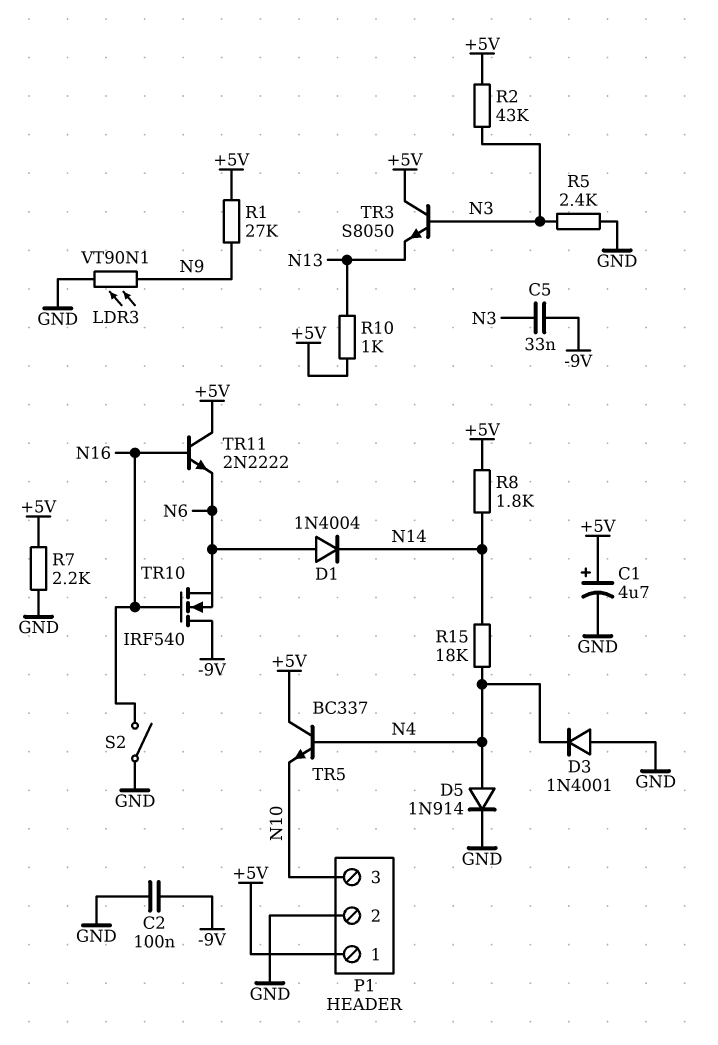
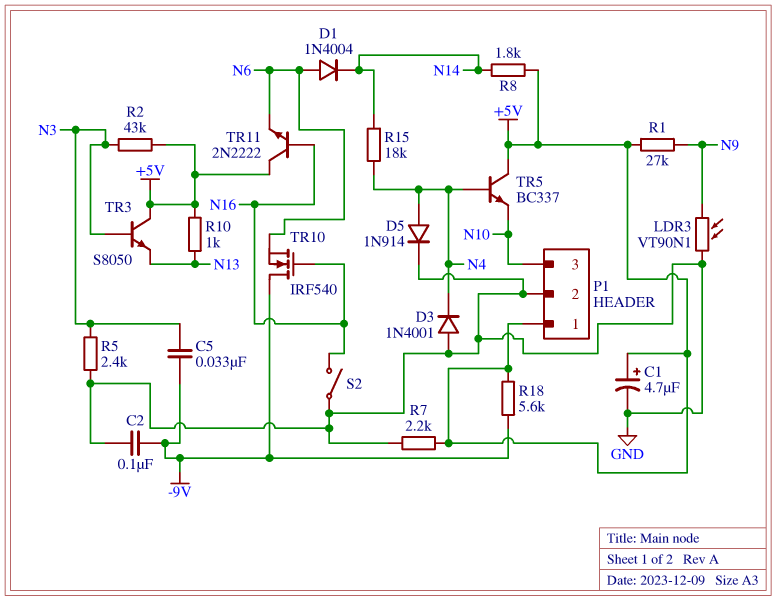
R18: none -> 5.6k (+5V, -9V)

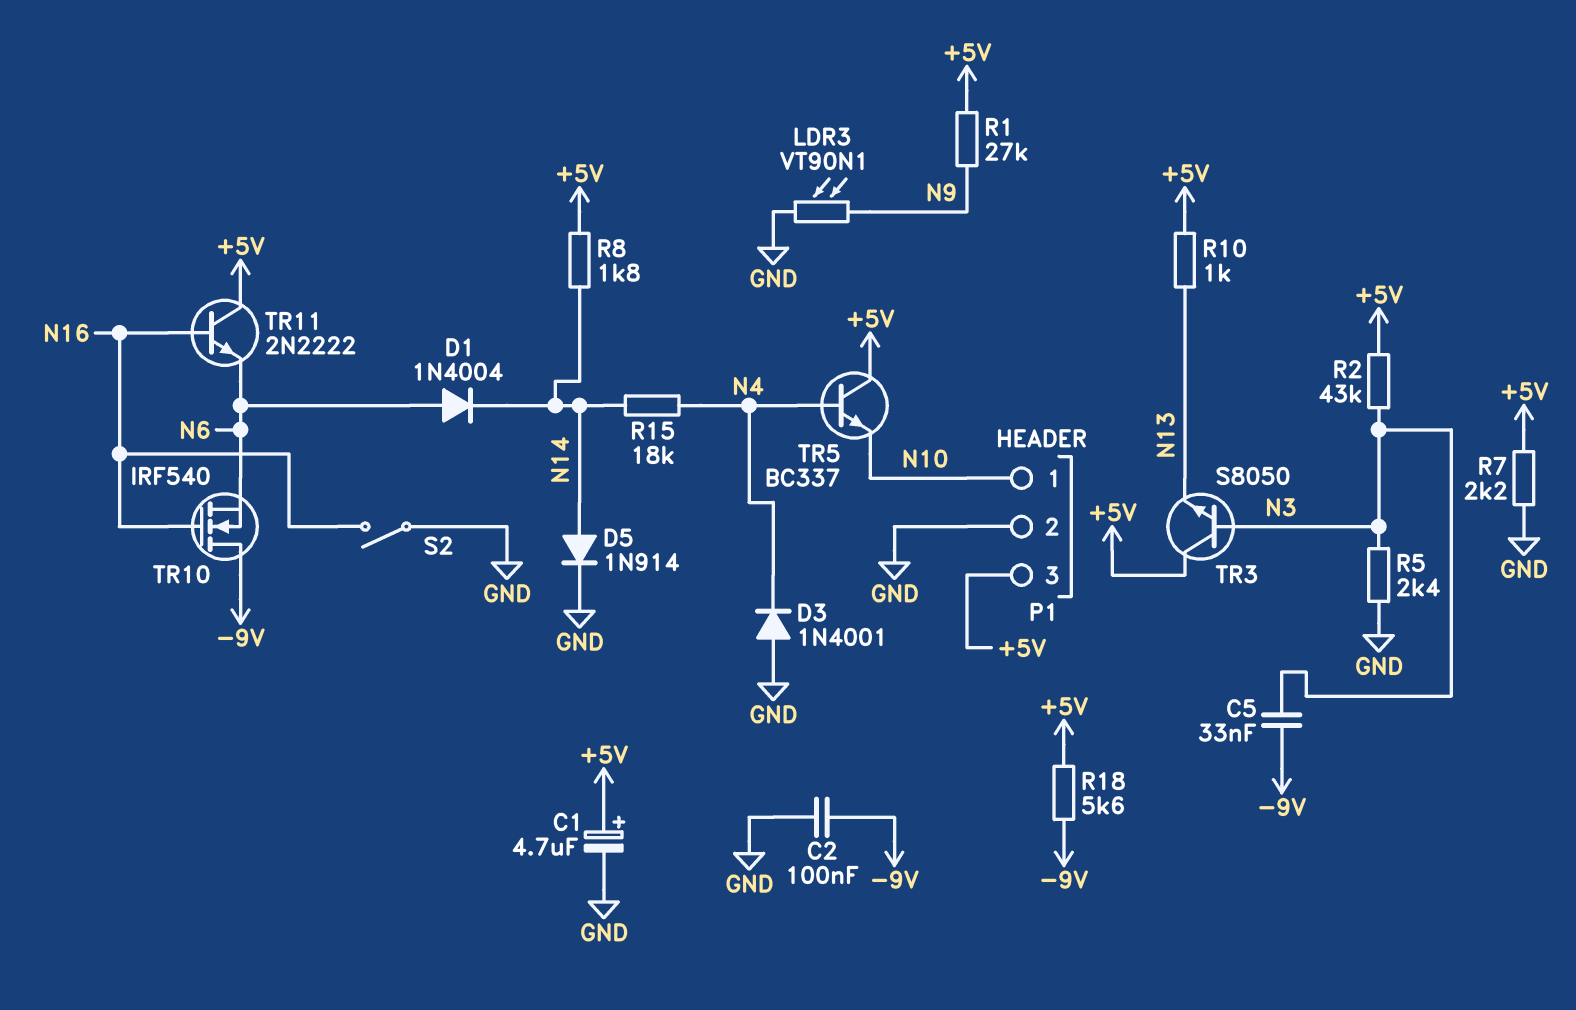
D5: diode 1N914 (A N4, K GND) -> diode 1N914 (A N14, K GND)
P1 pin 1: +5V -> N10
P1 pin 3: N10 -> +5V

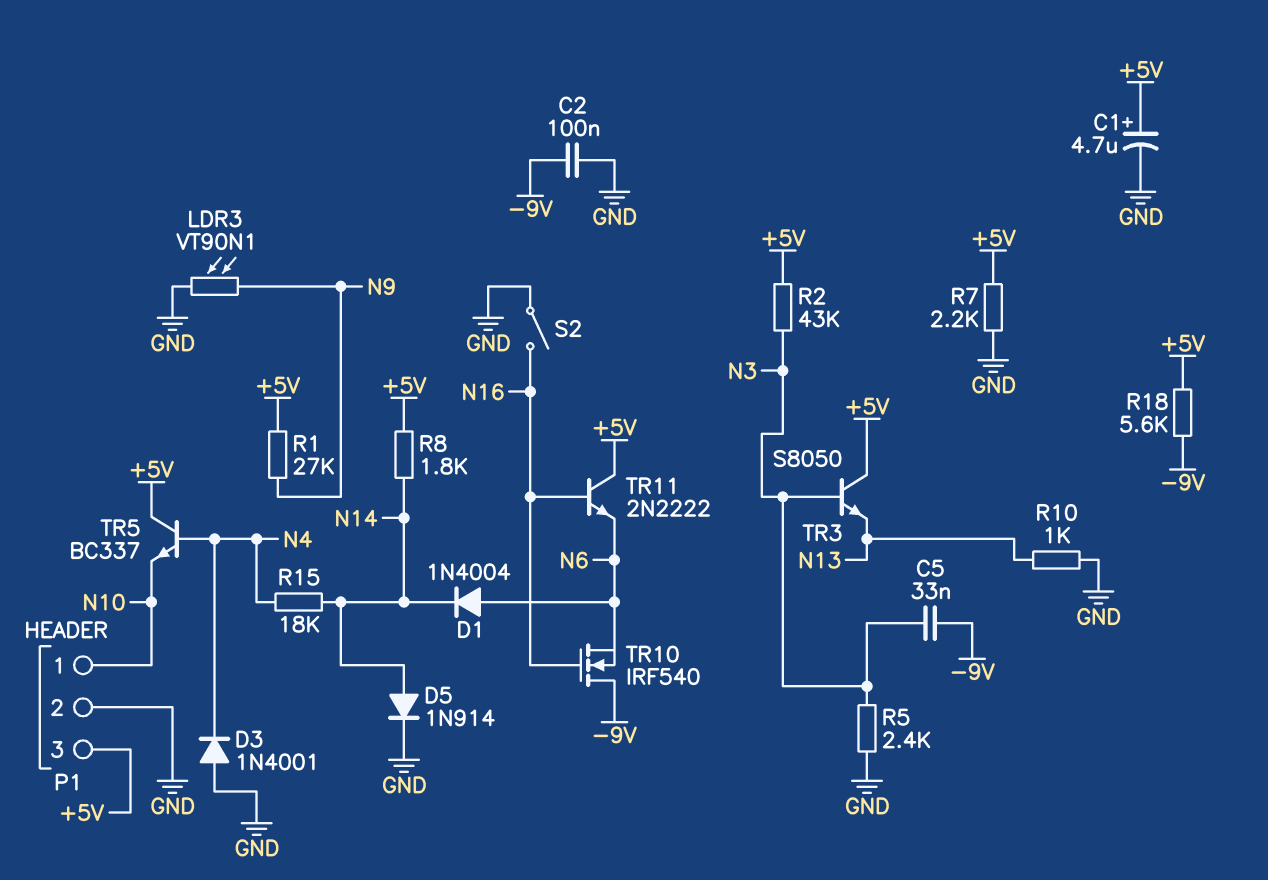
R10: 1k (+5V, N13) -> 1k (GND, N13)

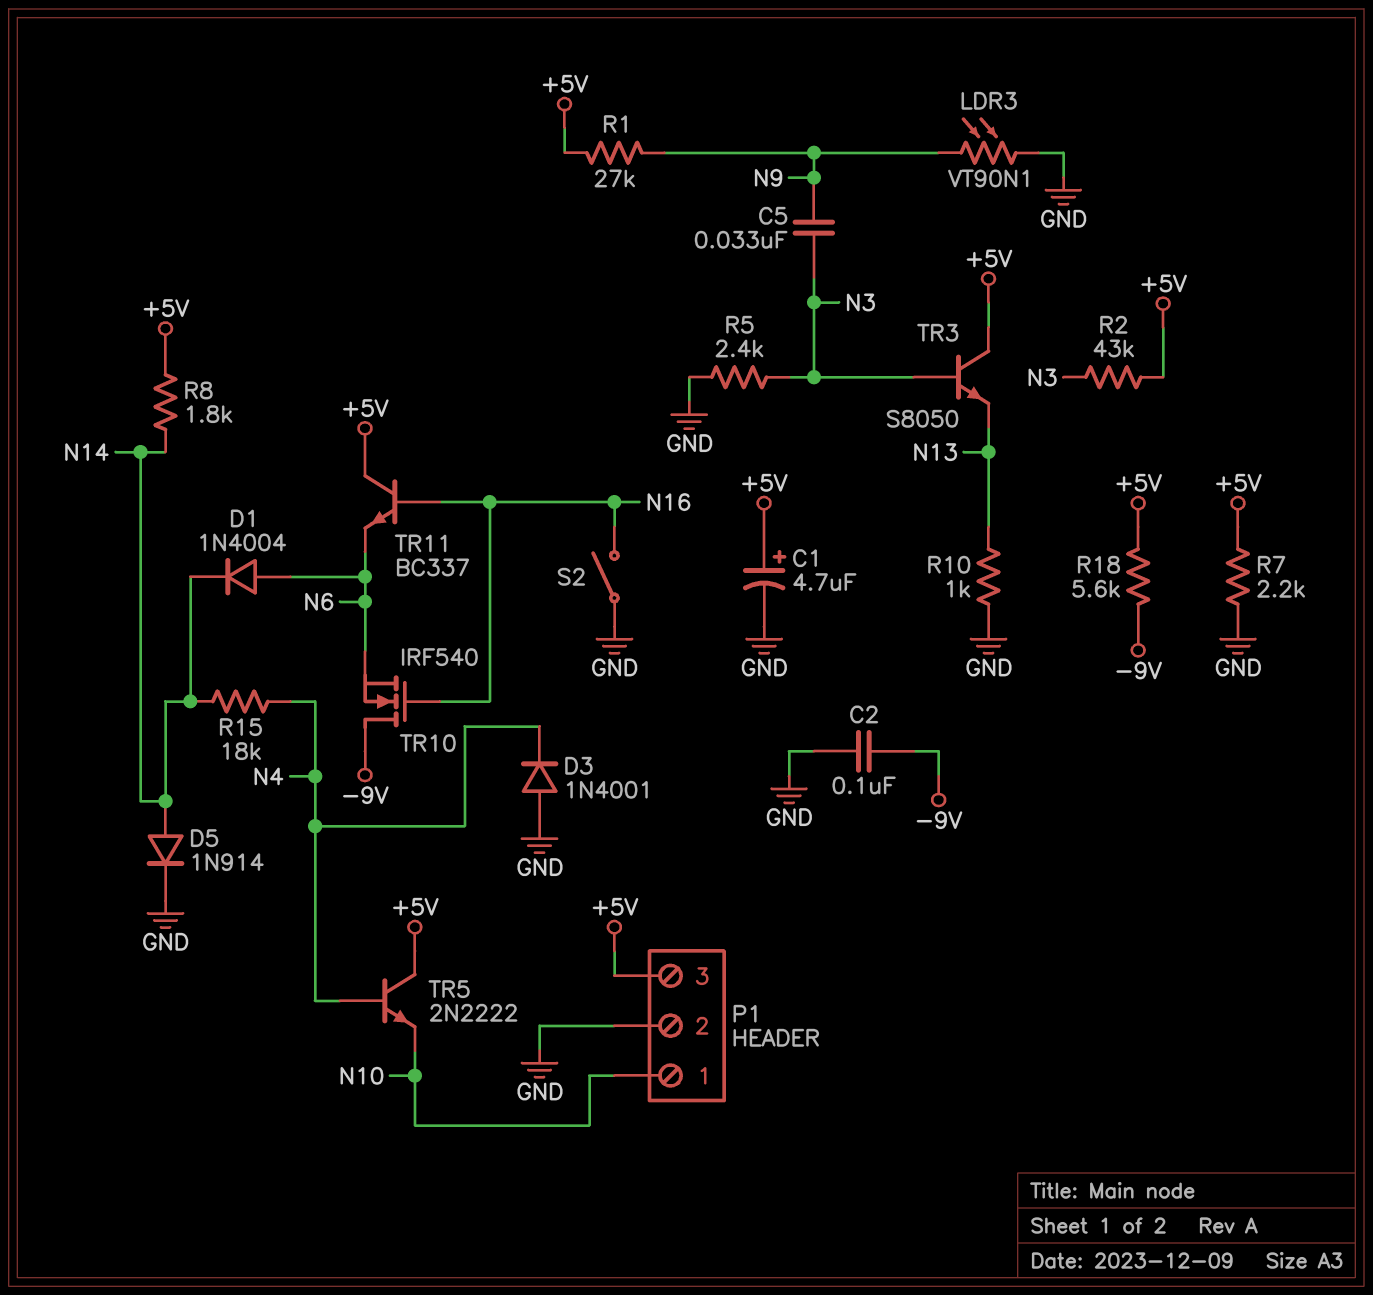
C5: 33nF (-9V, N3) -> 33nF (N3, N9)
TR5: NPN BC337 (B N4, C +5V, E N10) -> NPN 2N2222 (B N4, C +5V, E N10)
TR11: NPN 2N2222 (B N16, C +5V, E N6) -> NPN BC337 (B N16, C +5V, E N6)

